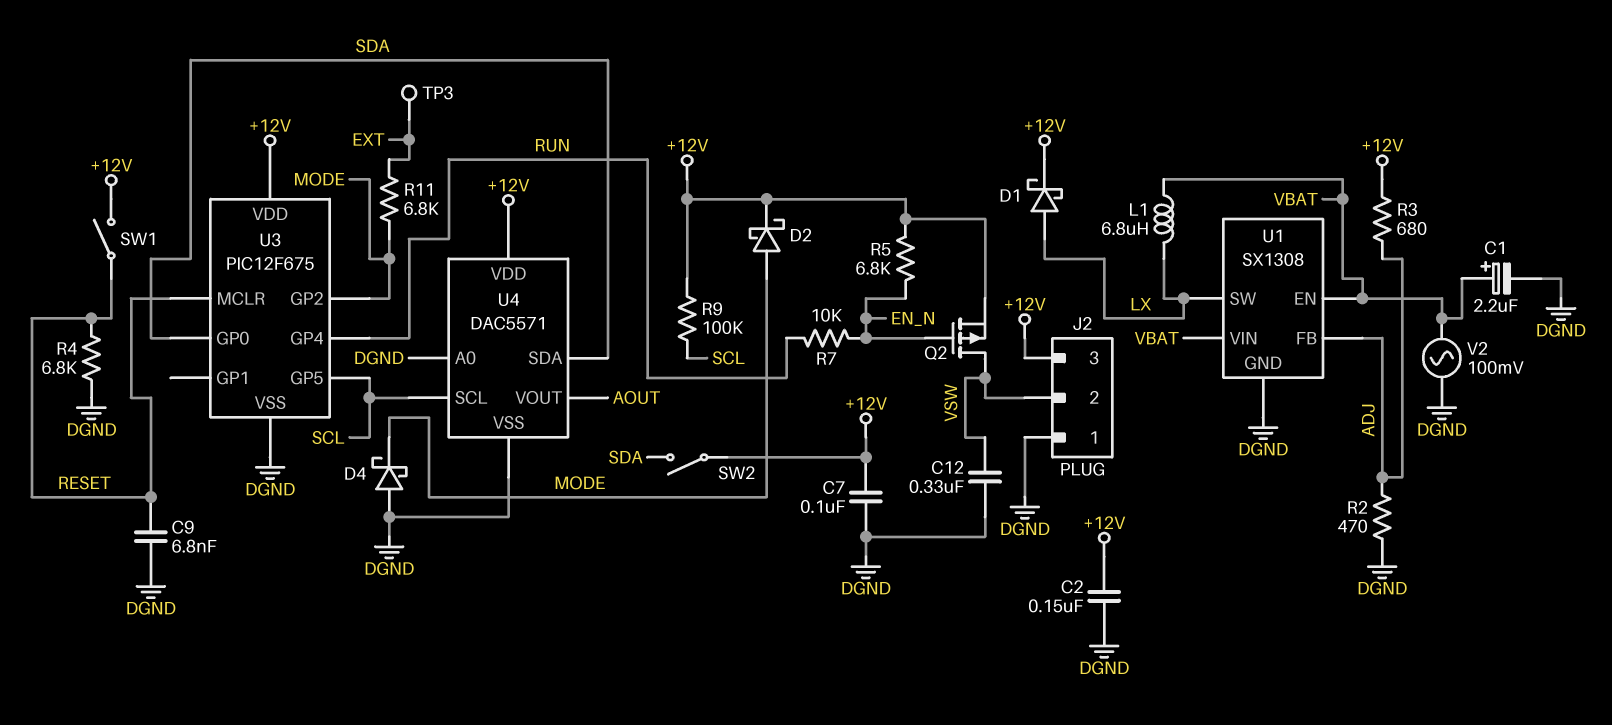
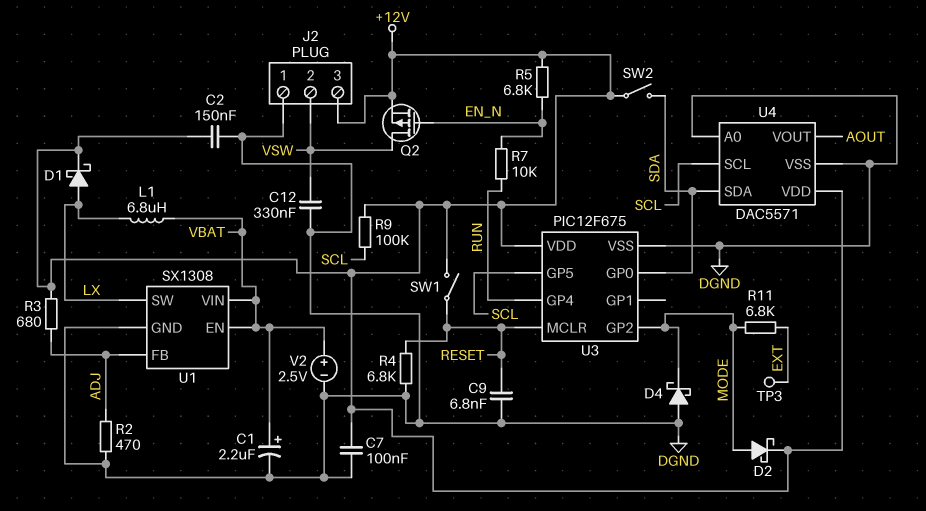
V2: AC 100mV (DGND, VBAT) -> 2.5V (plus VBAT, minus DGND)

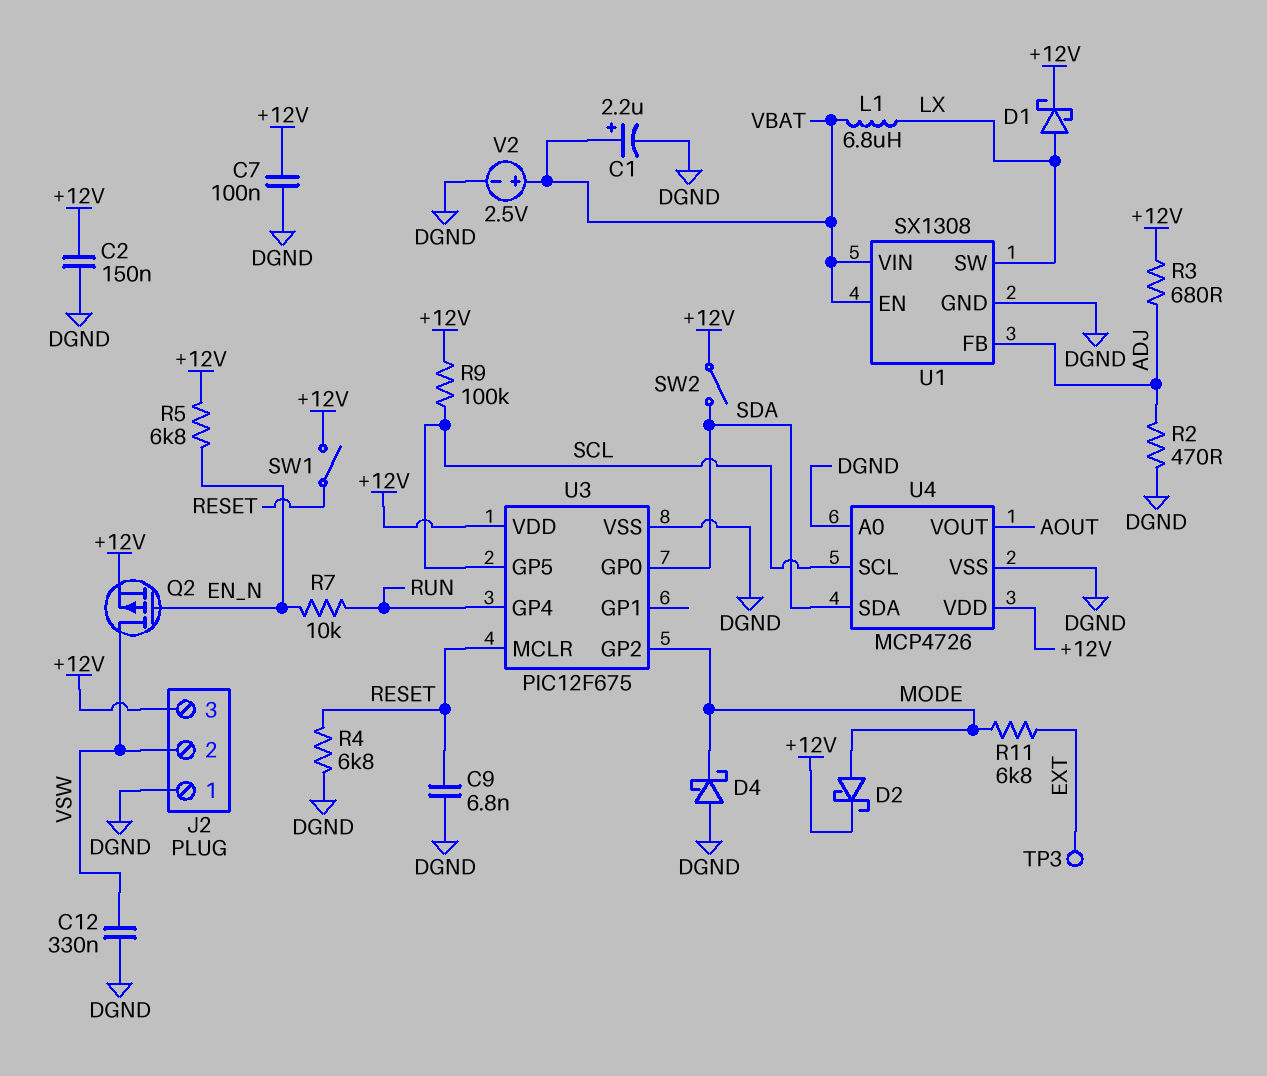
U4: DAC5571 -> MCP4726

